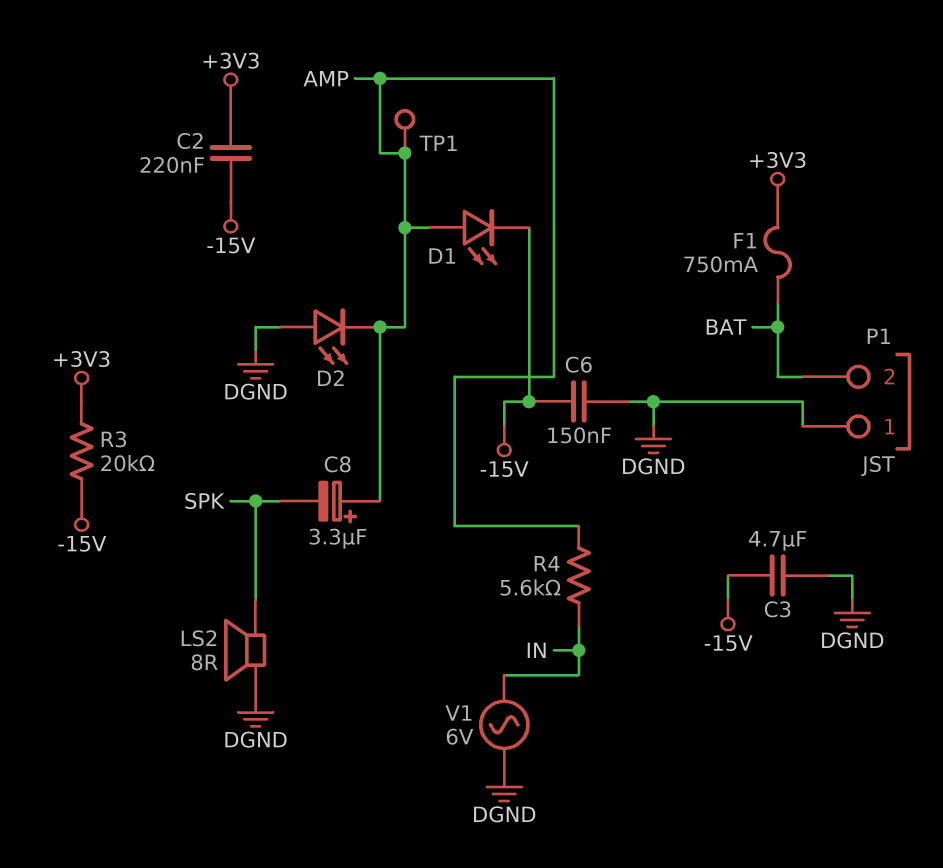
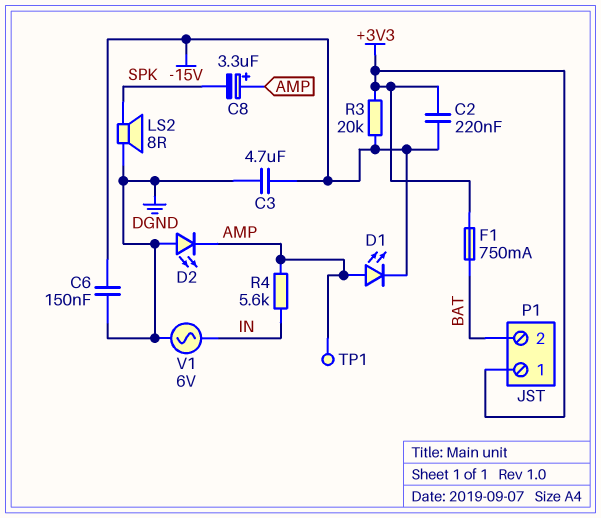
P1 pin 1: DGND -> +3V3

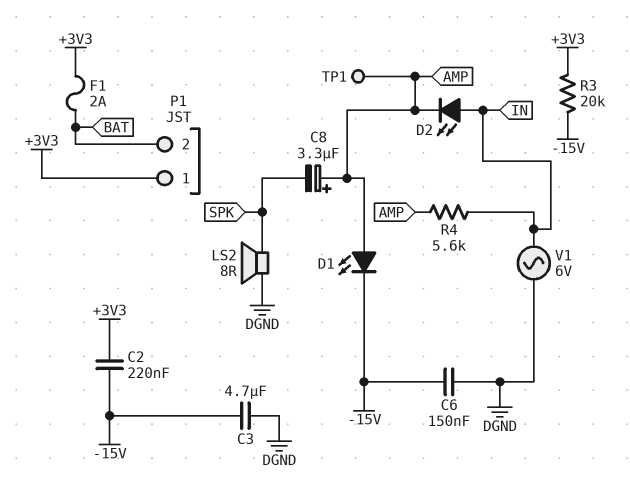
D2: LED (A DGND, K AMP) -> LED (A IN, K AMP)
F1: 750mA (+3V3, BAT) -> 2A (+3V3, BAT)

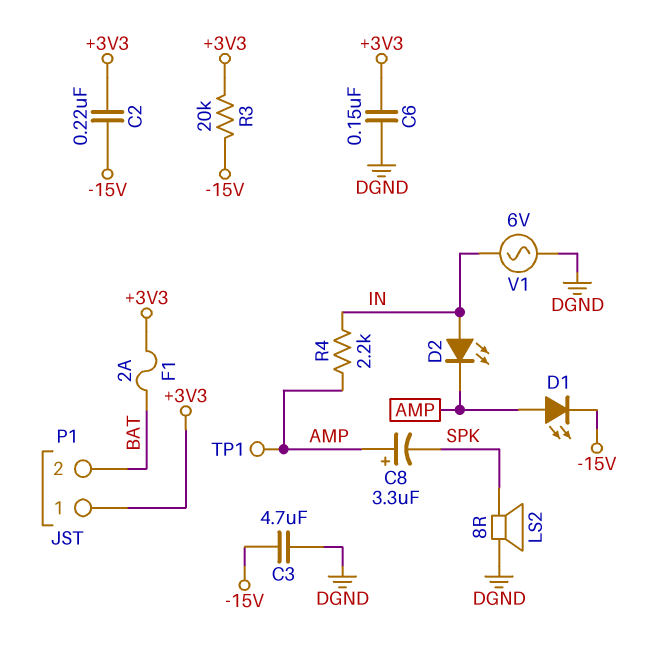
C6: 150nF (-15V, DGND) -> 150nF (+3V3, DGND)
R4: 5.6k (AMP, IN) -> 2.2k (AMP, IN)

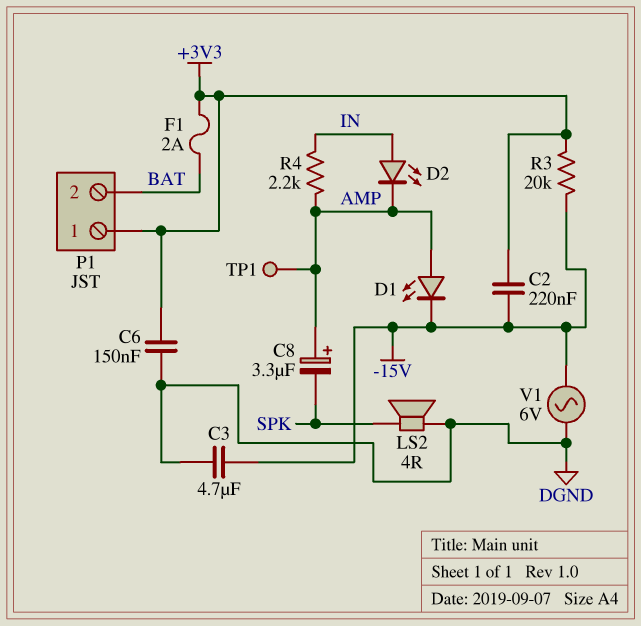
LS2: speaker 8R (DGND, SPK) -> speaker 4R (DGND, SPK)
V1: AC 6V (DGND, IN) -> AC 6V (-15V, DGND)

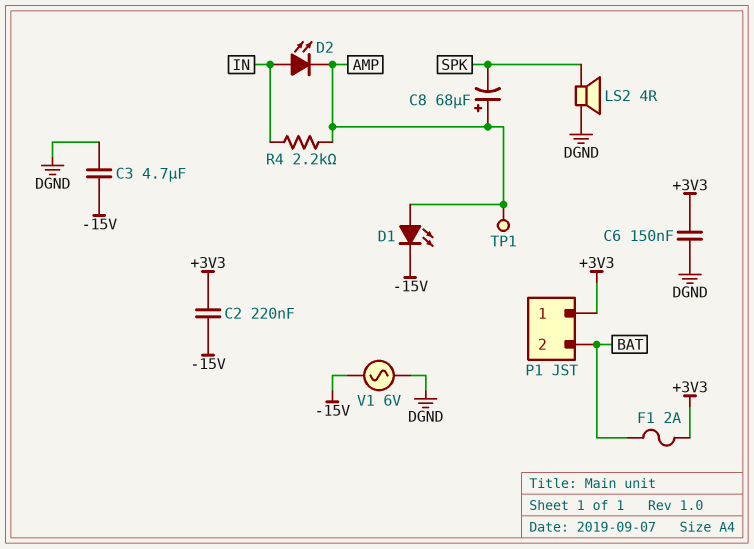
C8: 3.3uF (plus AMP, minus SPK) -> 68uF (plus AMP, minus SPK)
R3: 20k (+3V3, -15V) -> none

